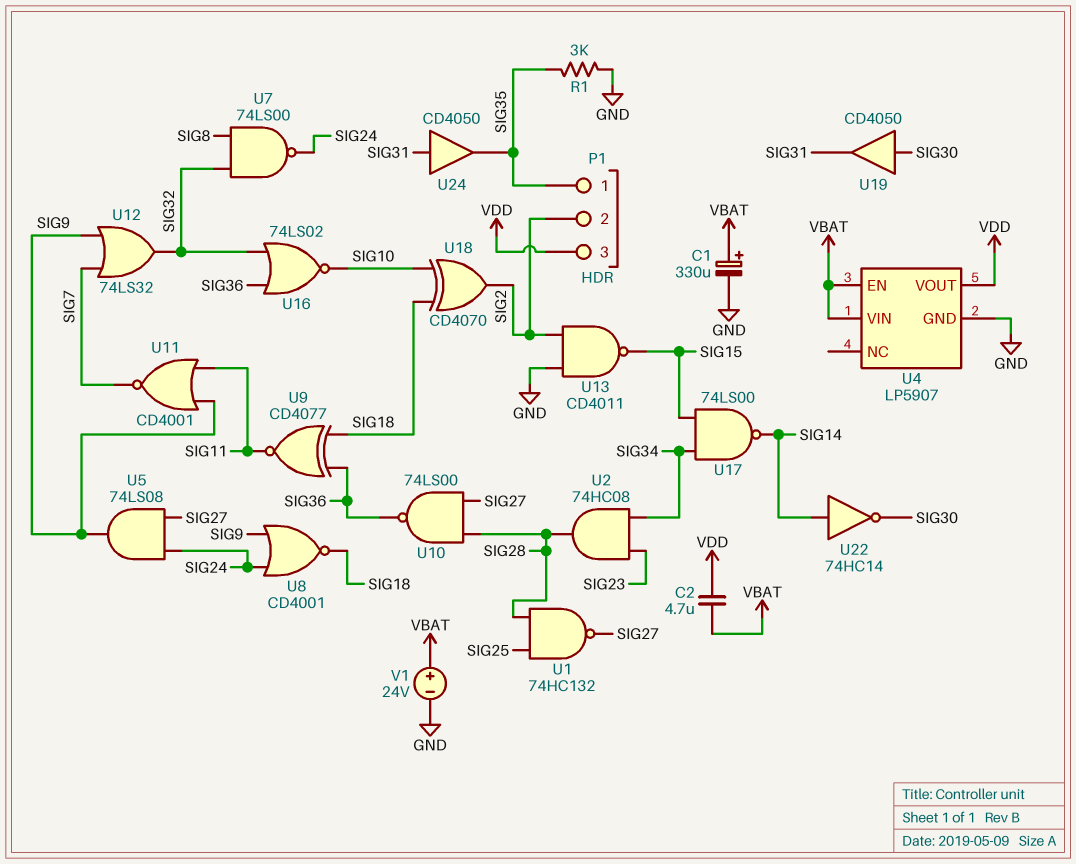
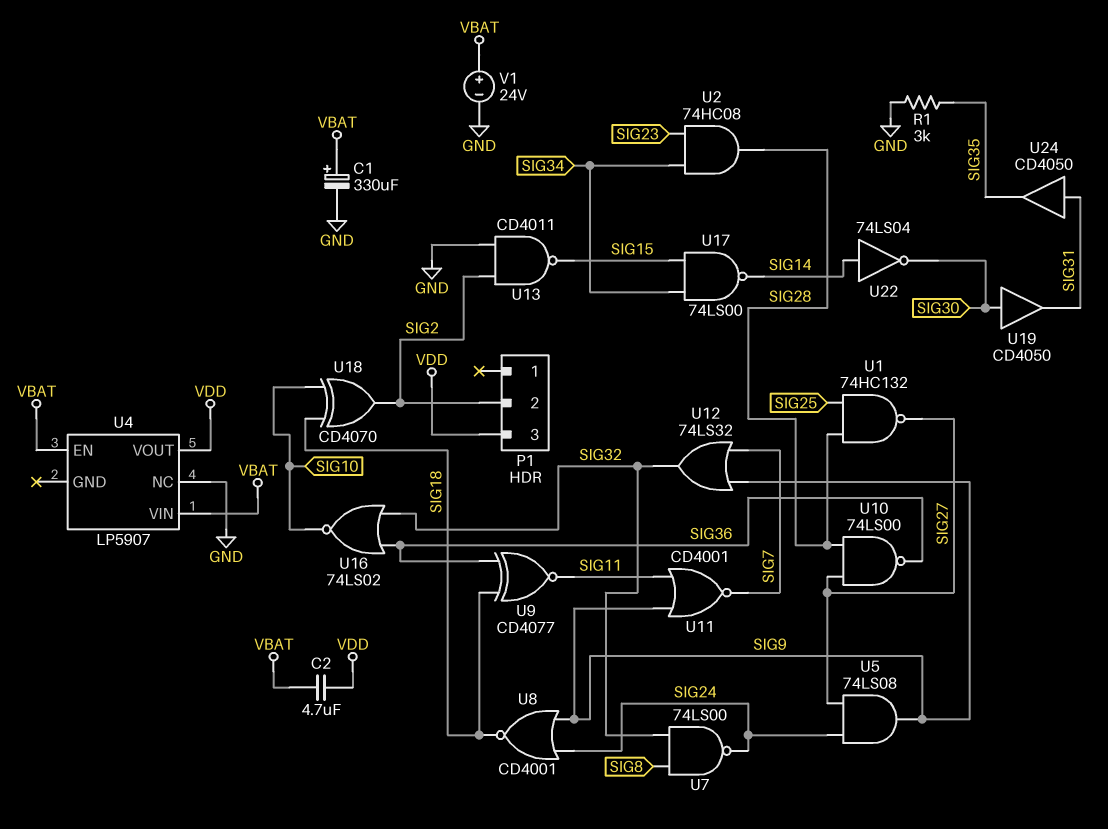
P1 pin 1: SIG35 -> none
U4 pin GND: GND -> none
U4 pin NC: none -> GND
U22: NOT 74HC14 (in SIG14, out SIG30) -> NOT 74LS04 (in SIG14, out SIG30)

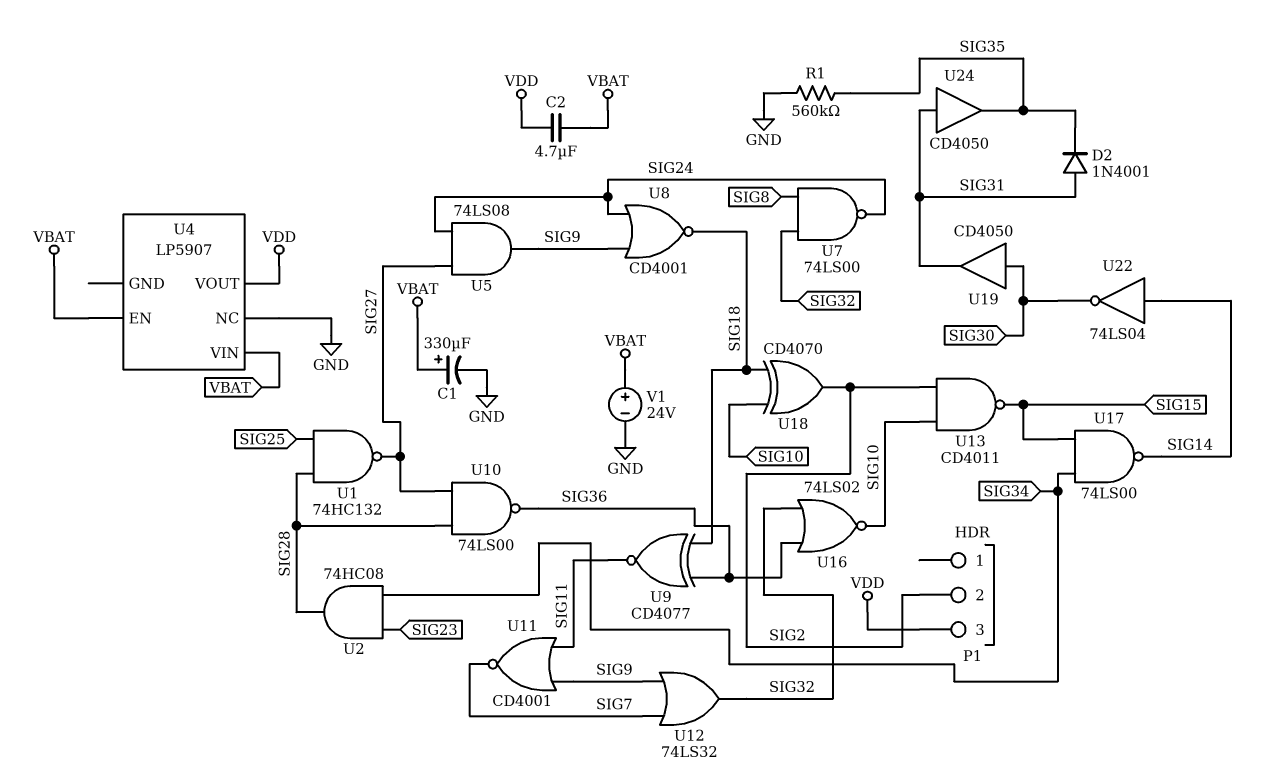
D2: none -> diode 1N4001 (A SIG31, K SIG35)
R1: 3k (GND, SIG35) -> 560k (GND, SIG35)
U13: NAND CD4011 (in GND, in SIG2, out SIG15) -> NAND CD4011 (in SIG2, in SIG10, out SIG15)

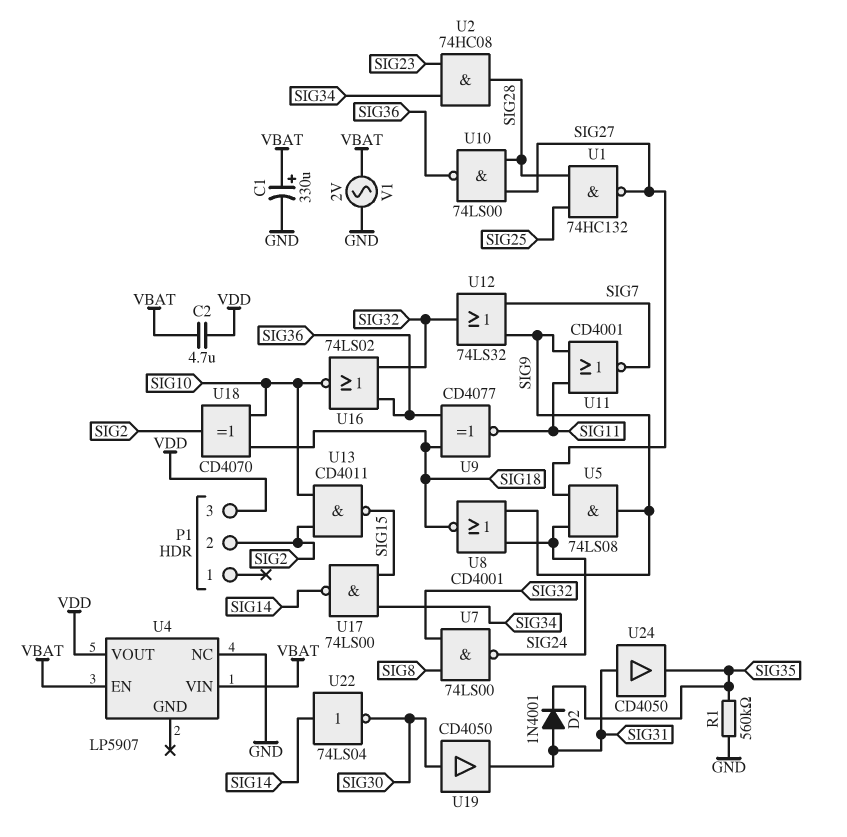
V1: 24V (plus VBAT, minus GND) -> AC 2V (GND, VBAT)

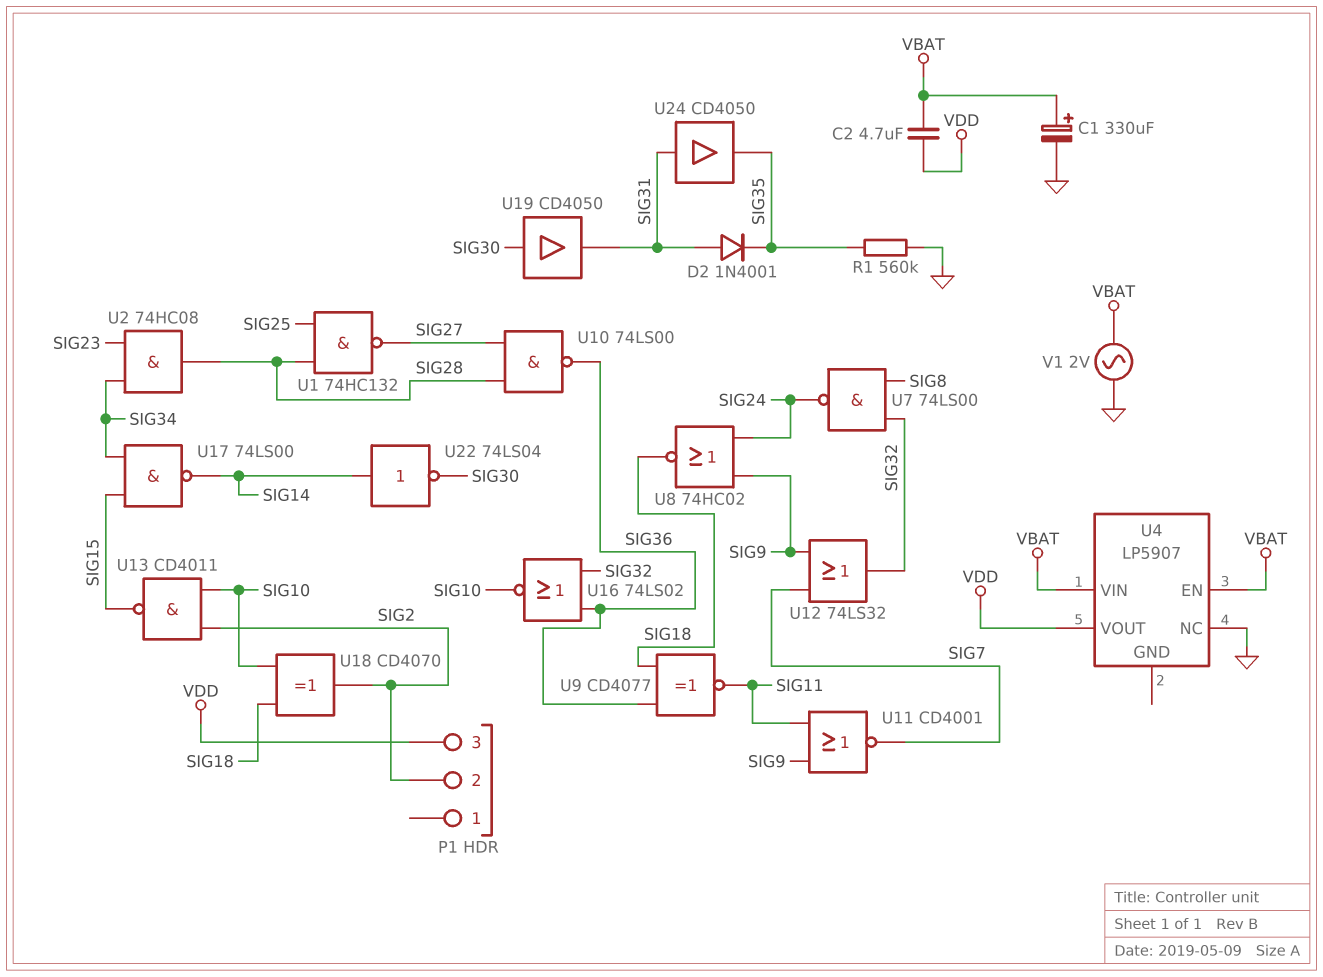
U5: AND 74LS08 (in SIG24, in SIG27, out SIG9) -> none
U8: NOR CD4001 (in SIG9, in SIG24, out SIG18) -> NOR 74HC02 (in SIG9, in SIG24, out SIG18)

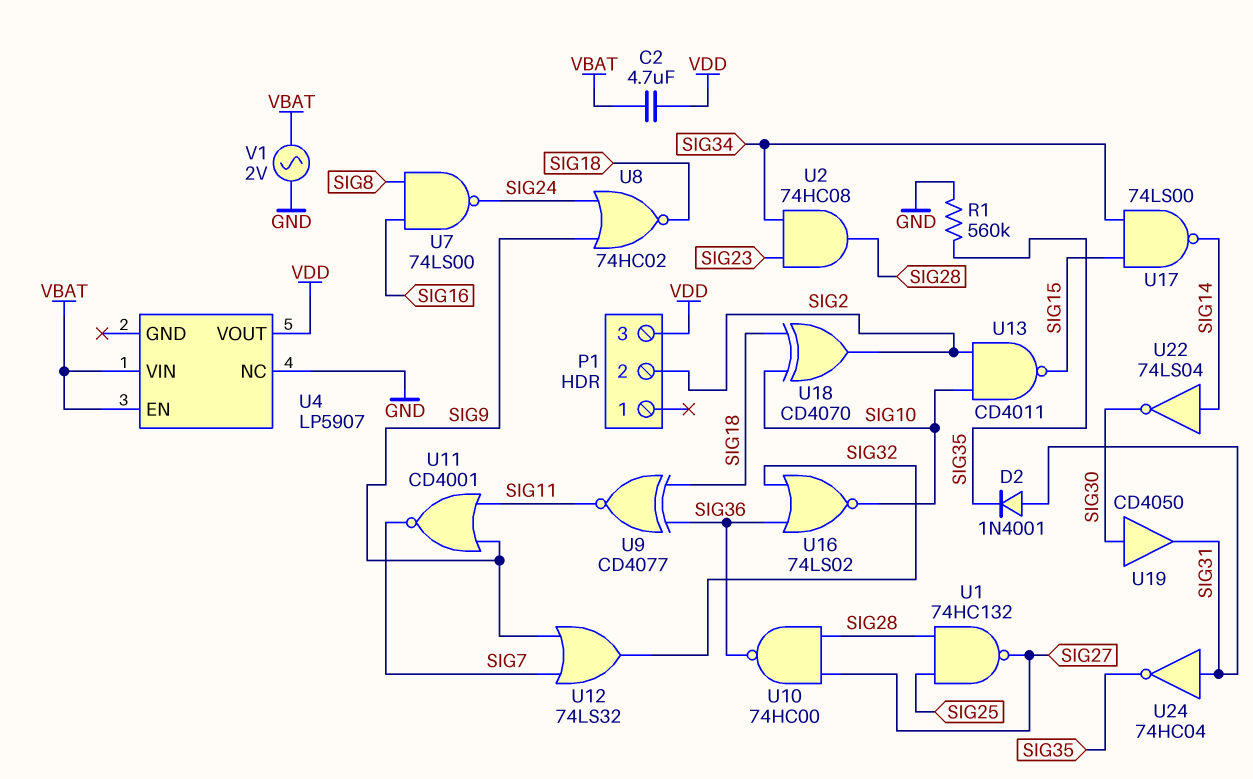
C1: 330uF (plus VBAT, minus GND) -> none
U7: NAND 74LS00 (in SIG8, in SIG32, out SIG24) -> NAND 74LS00 (in SIG8, in SIG16, out SIG24)
U10: NAND 74LS00 (in SIG27, in SIG28, out SIG36) -> NAND 74HC00 (in SIG27, in SIG28, out SIG36)
U24: buffer CD4050 (in SIG31, out SIG35) -> NOT 74HC04 (in SIG31, out SIG35)

